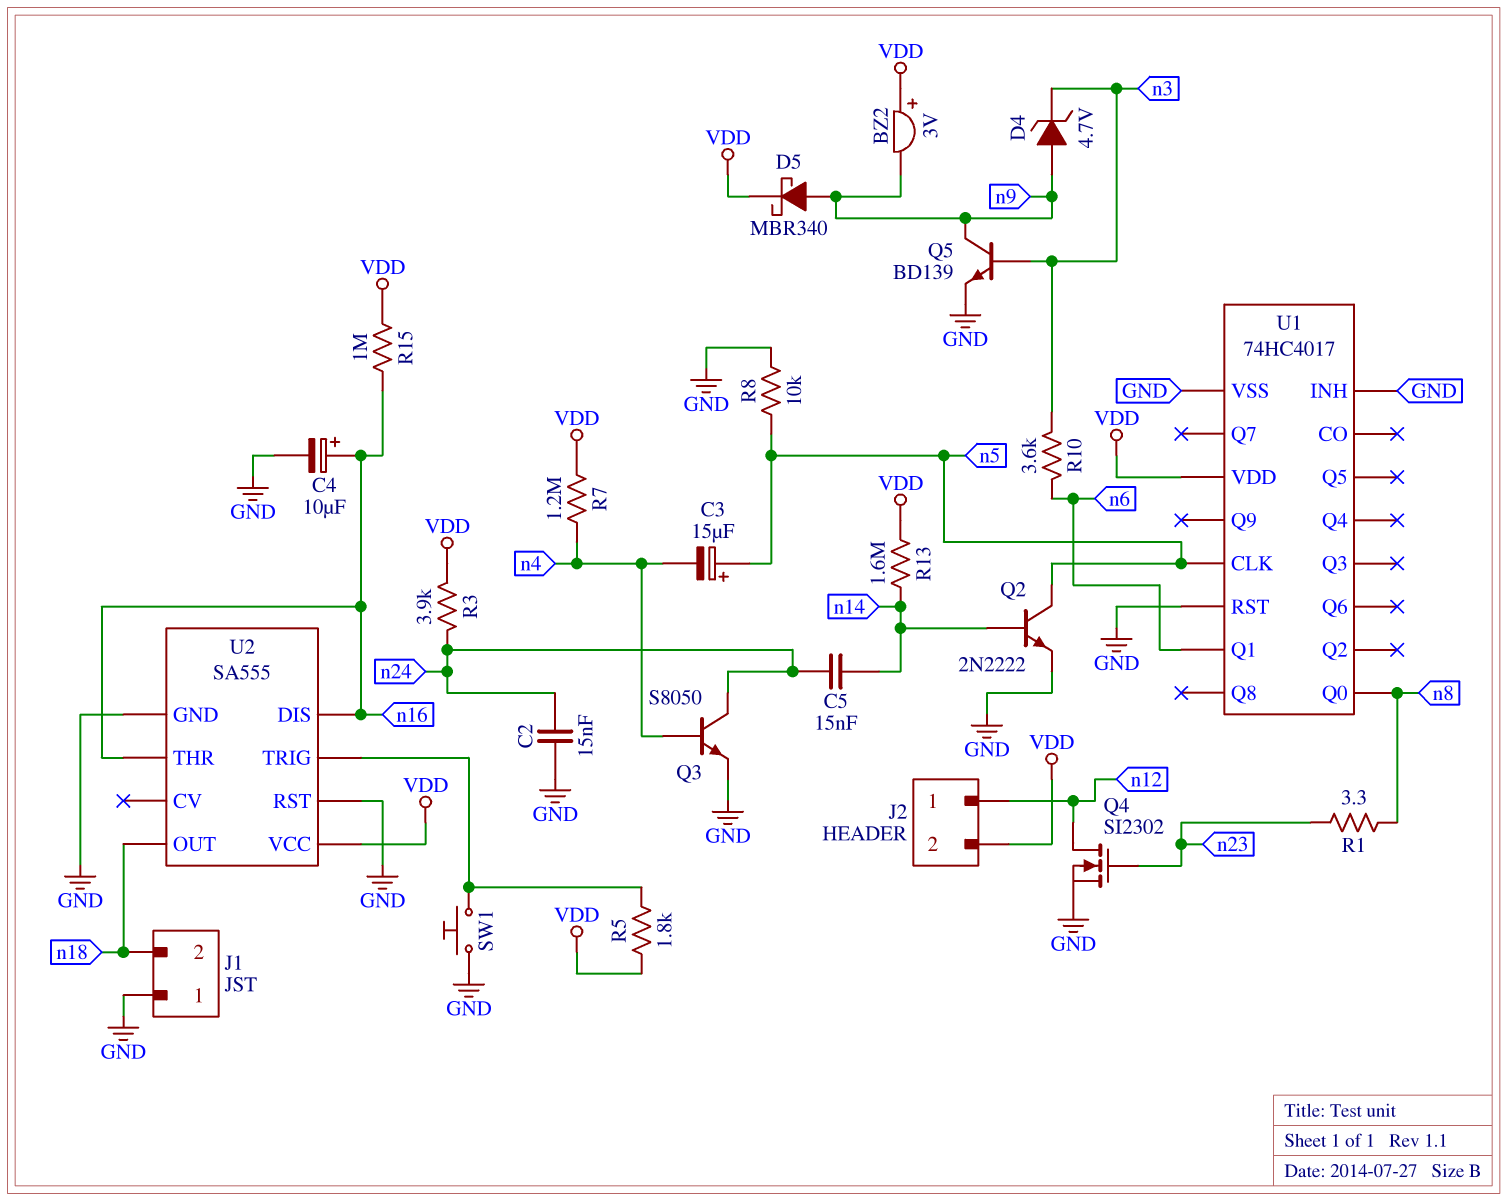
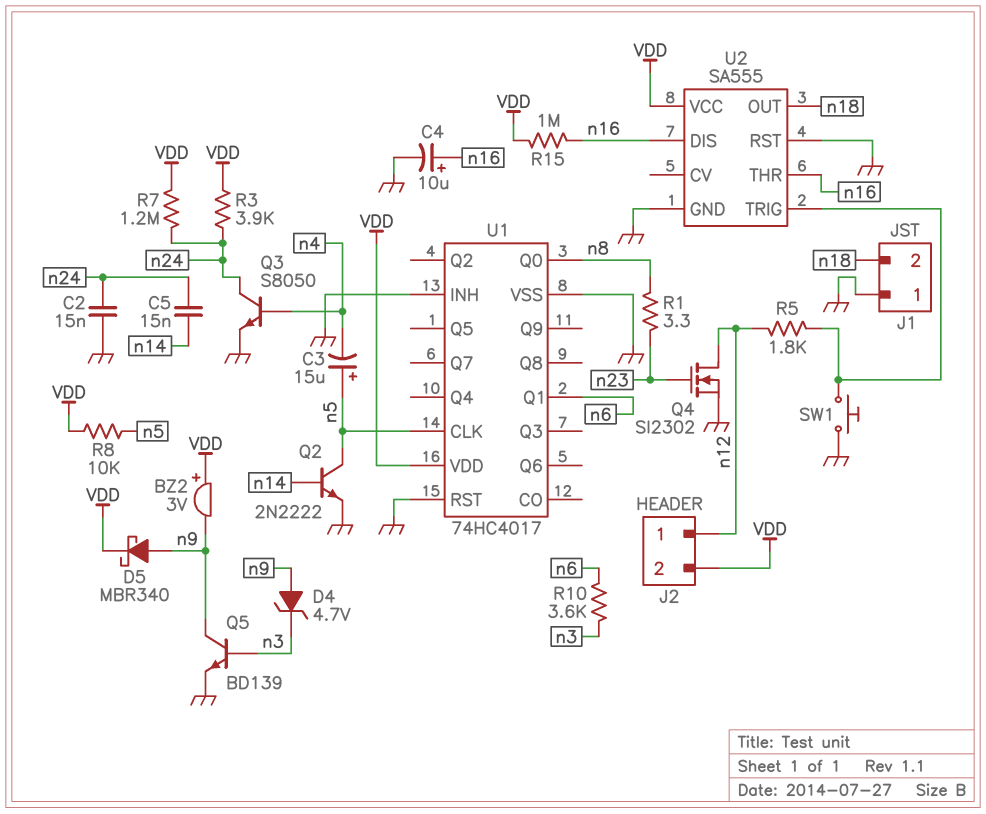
R5: 1.8k (U2/TRIG, VDD) -> 1.8k (U2/TRIG, n12)
R7: 1.2M (VDD, n4) -> 1.2M (VDD, n24)
R8: 10k (GND, n5) -> 10k (VDD, n5)
R13: 1.6M (VDD, n14) -> none

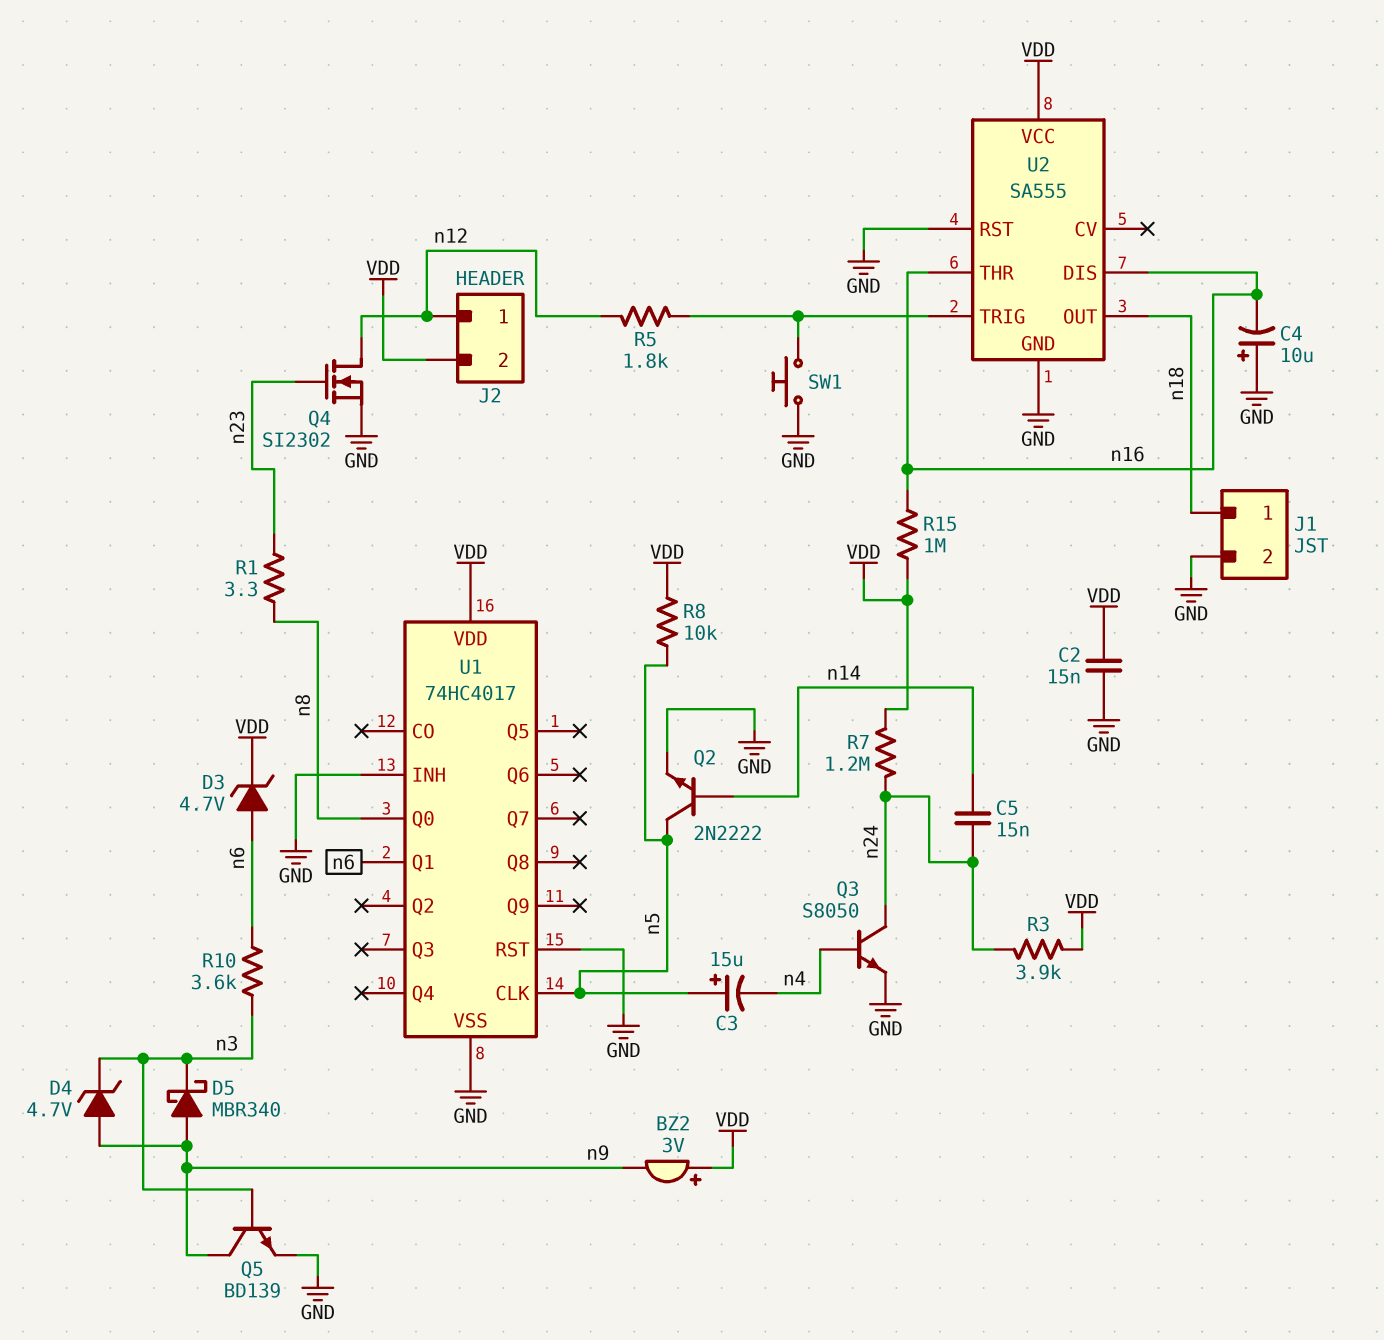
C2: 15nF (GND, n24) -> 15nF (GND, VDD)
C4: 10uF (plus n16, minus GND) -> 10uF (plus GND, minus n16)
D3: none -> zener 4.7V (A n6, K VDD)
D5: schottky MBR340 (A n9, K VDD) -> schottky MBR340 (A n9, K n3)
J1 pin 1: GND -> n18
J1 pin 2: n18 -> GND

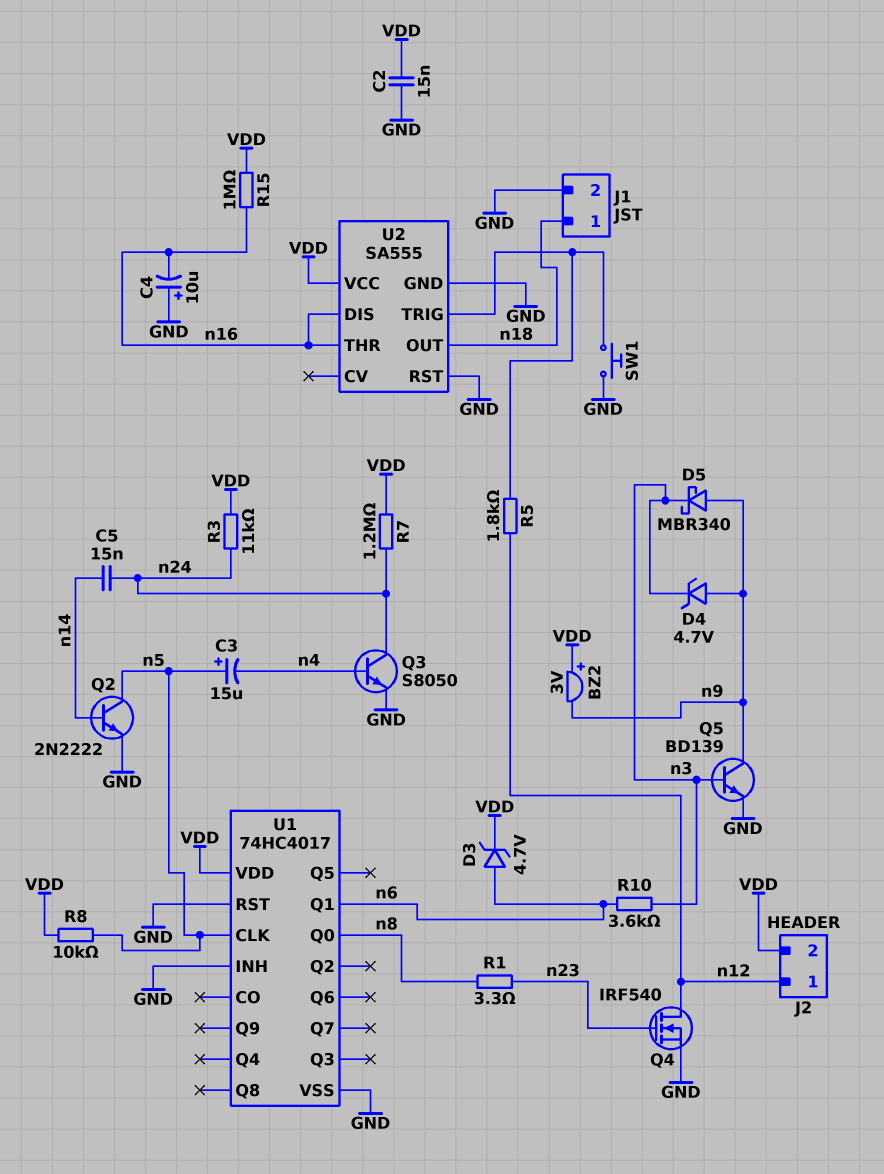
Q4: NMOS SI2302 (G n23, D n12, S GND) -> NMOS IRF540 (G n23, D n12, S GND)
R3: 3.9k (VDD, n24) -> 11k (VDD, n24)

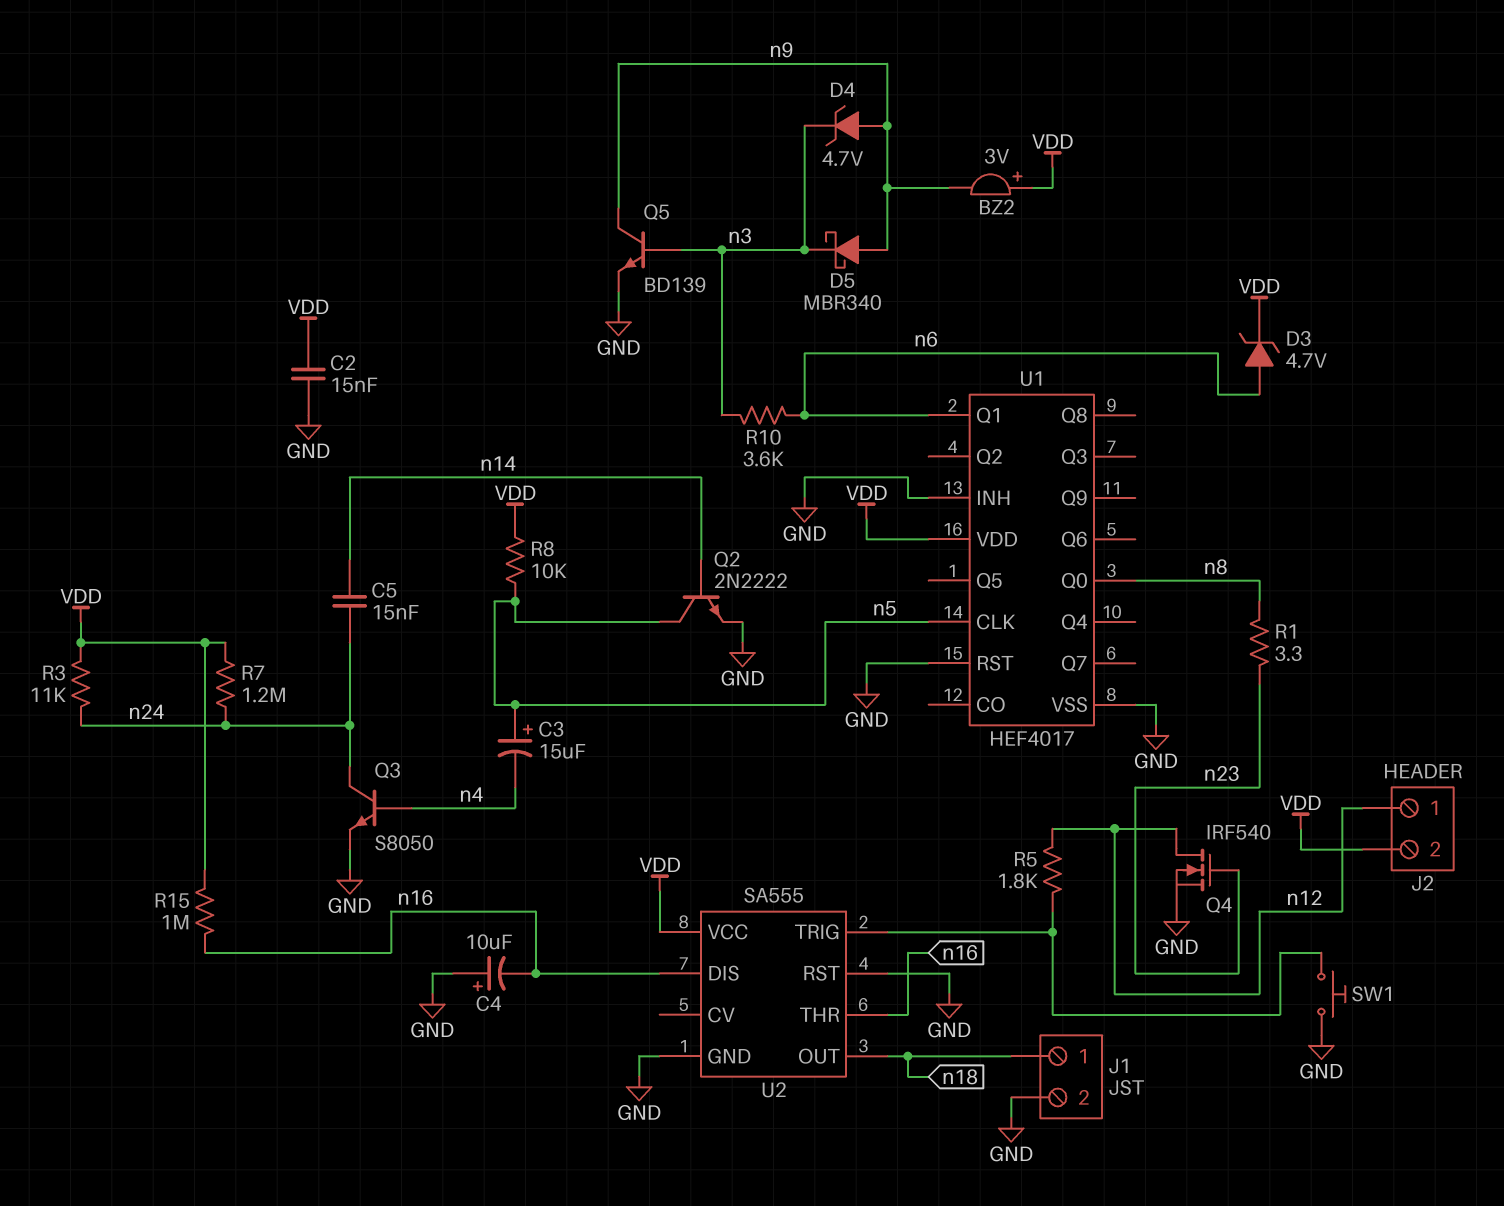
U1: 74HC4017 -> HEF4017

